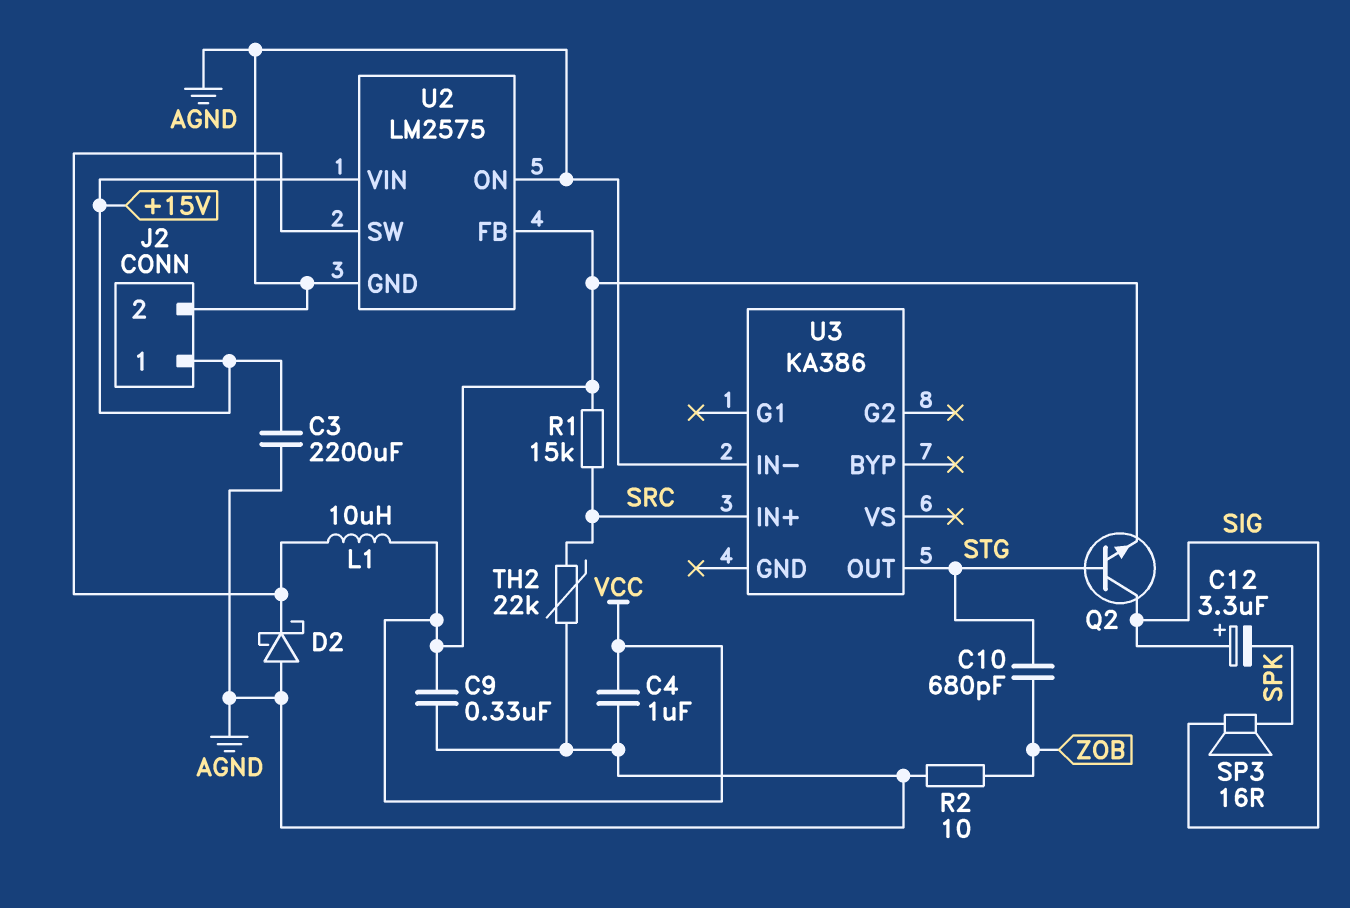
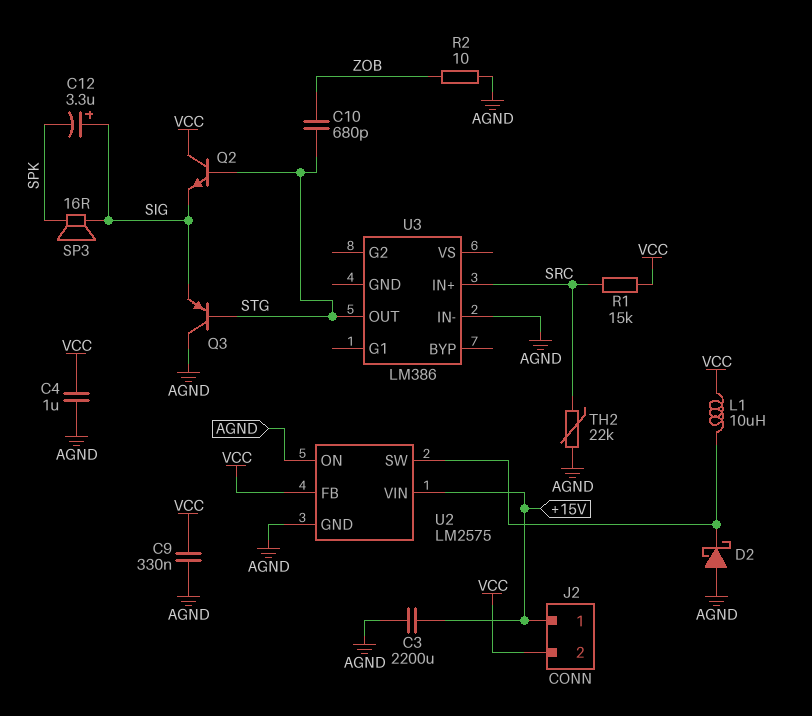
J2 pin 2: AGND -> VCC
Q2: NPN (B STG, C SIG, E VCC) -> NPN (B STG, C VCC, E SIG)
Q3: none -> PNP (B STG, C AGND, E SIG)
U3: KA386 -> LM386

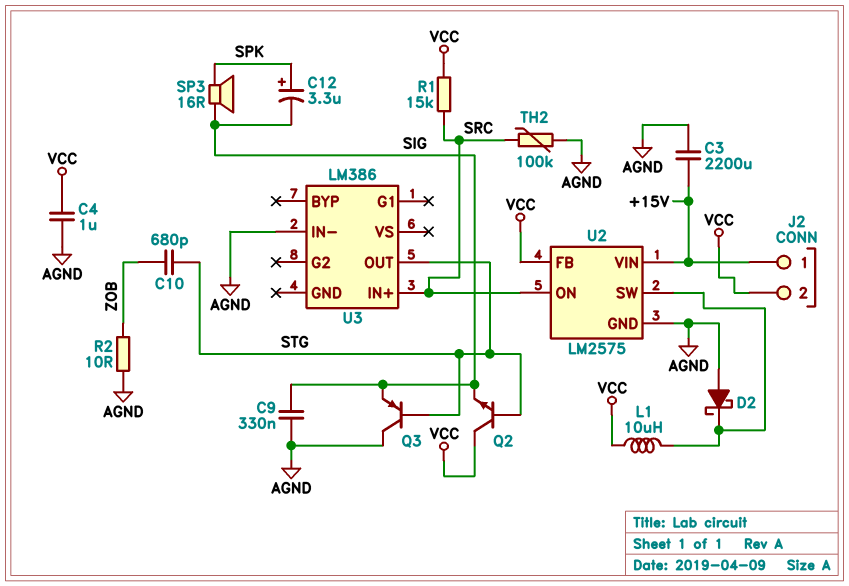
C9: 330nF (AGND, VCC) -> 330nF (AGND, SIG)
C12: 3.3uF (plus SIG, minus SPK) -> 3.3uF (plus SPK, minus SIG)
TH2: 22k (AGND, SRC) -> 100k (AGND, SRC)
U2 pin ON: AGND -> SRC

